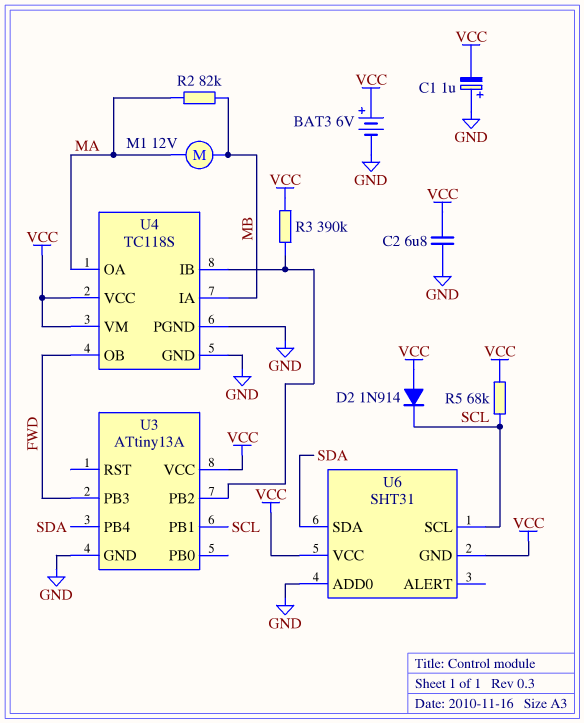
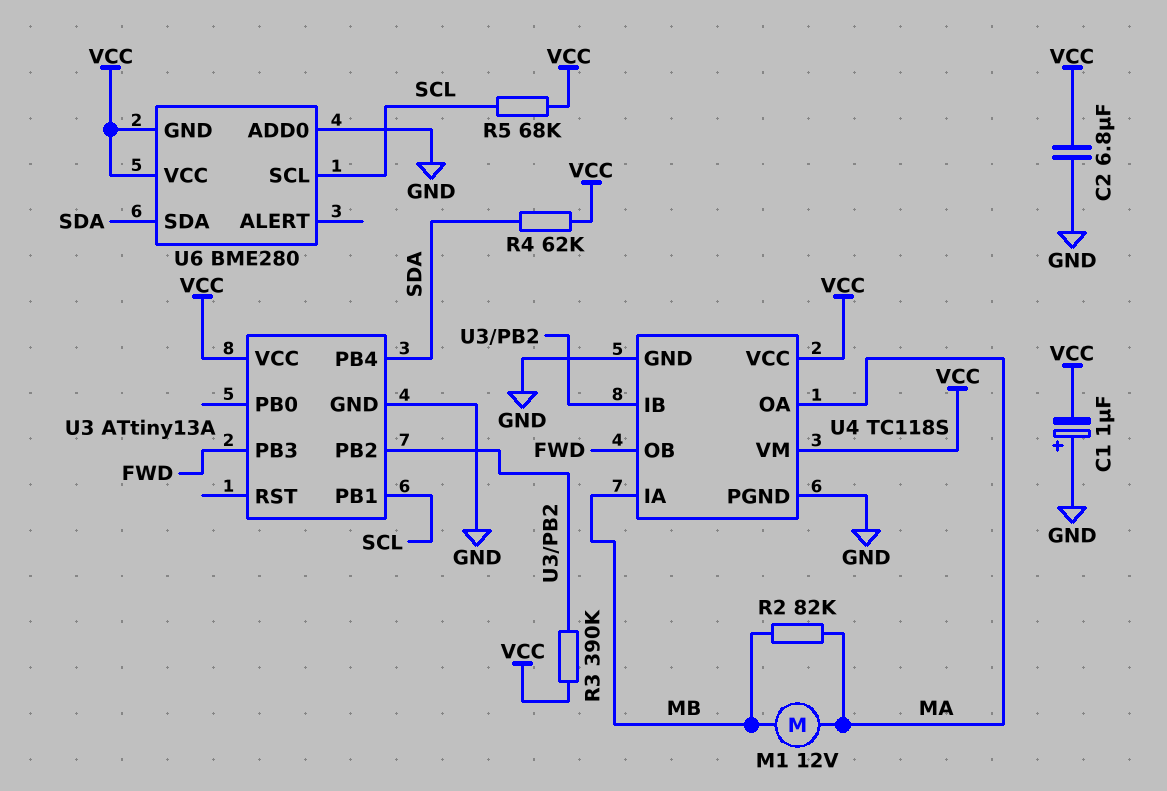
BAT3: 6V (plus VCC, minus GND) -> none
D2: diode 1N914 (A VCC, K SCL) -> none
R4: none -> 62k (SDA, VCC)
U6: SHT31 -> BME280

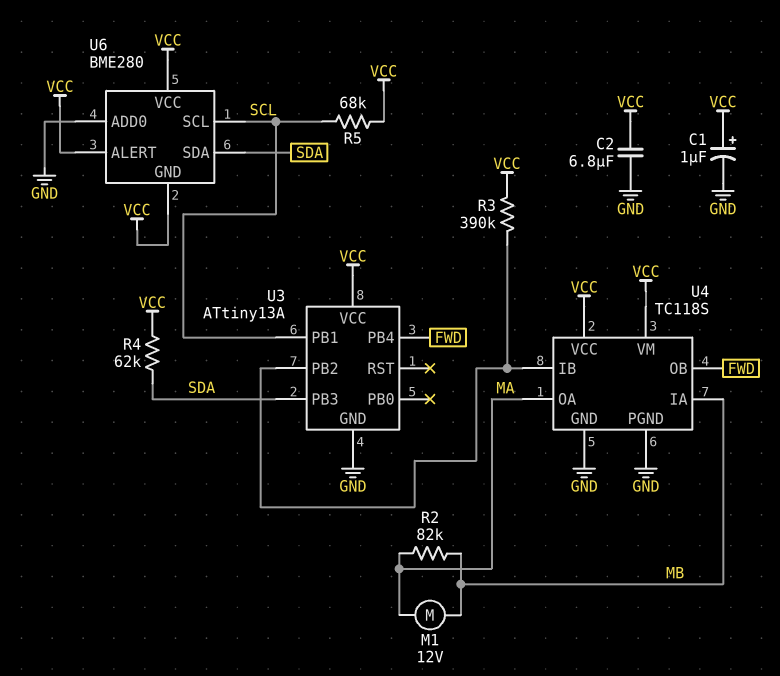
C1: 1uF (plus GND, minus VCC) -> 1uF (plus VCC, minus GND)
U3 pin PB3: FWD -> SDA
U3 pin PB4: SDA -> FWD
U6 pin ALERT: none -> VCC

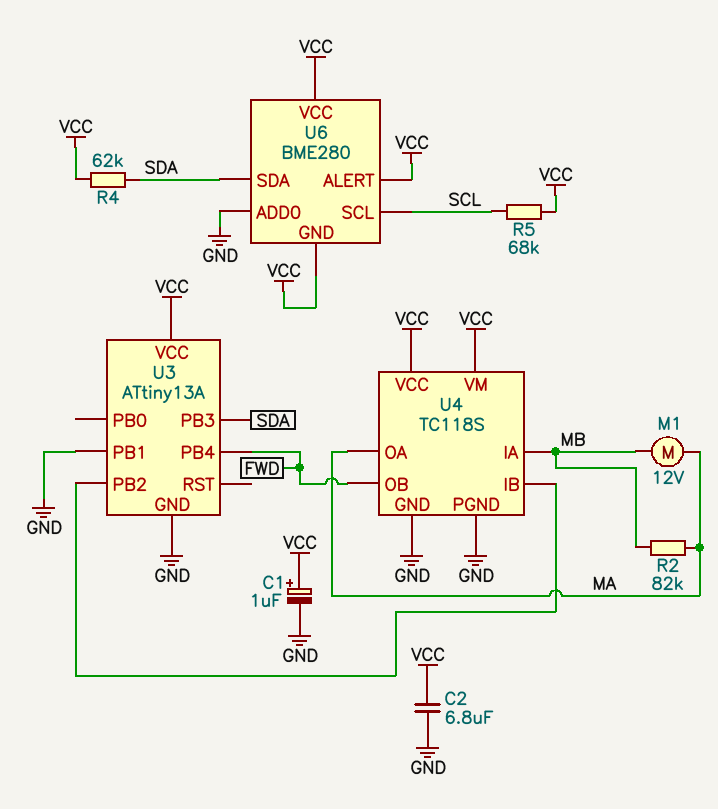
R3: 390k (U3/PB2, VCC) -> none
U3 pin PB1: SCL -> GND

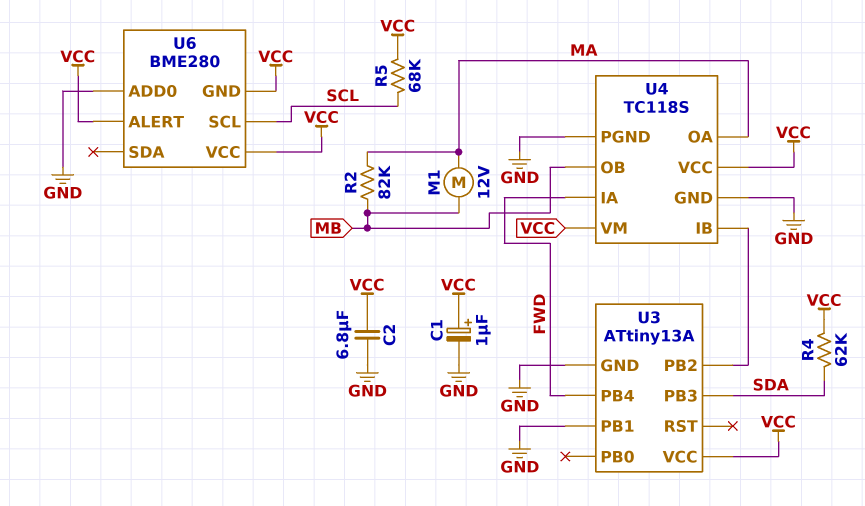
U4 pin IA: MB -> FWD
U4 pin OB: FWD -> MB
U6 pin SDA: SDA -> none

